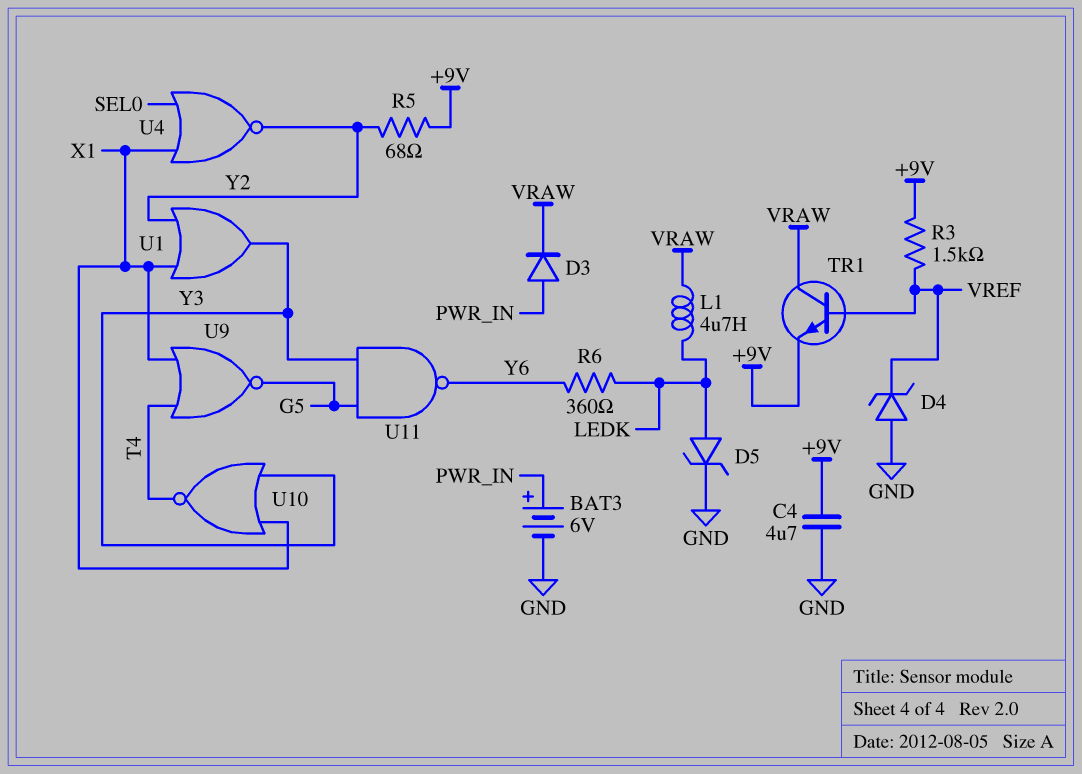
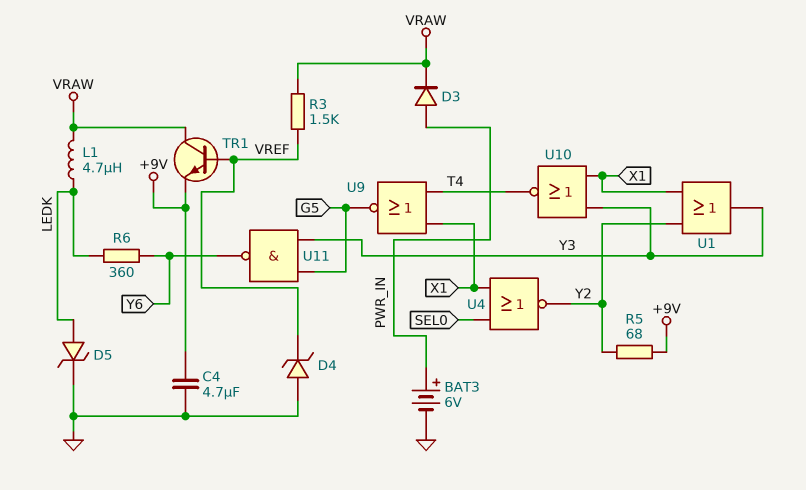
R3: 1.5k (+9V, VREF) -> 1.5k (VRAW, VREF)

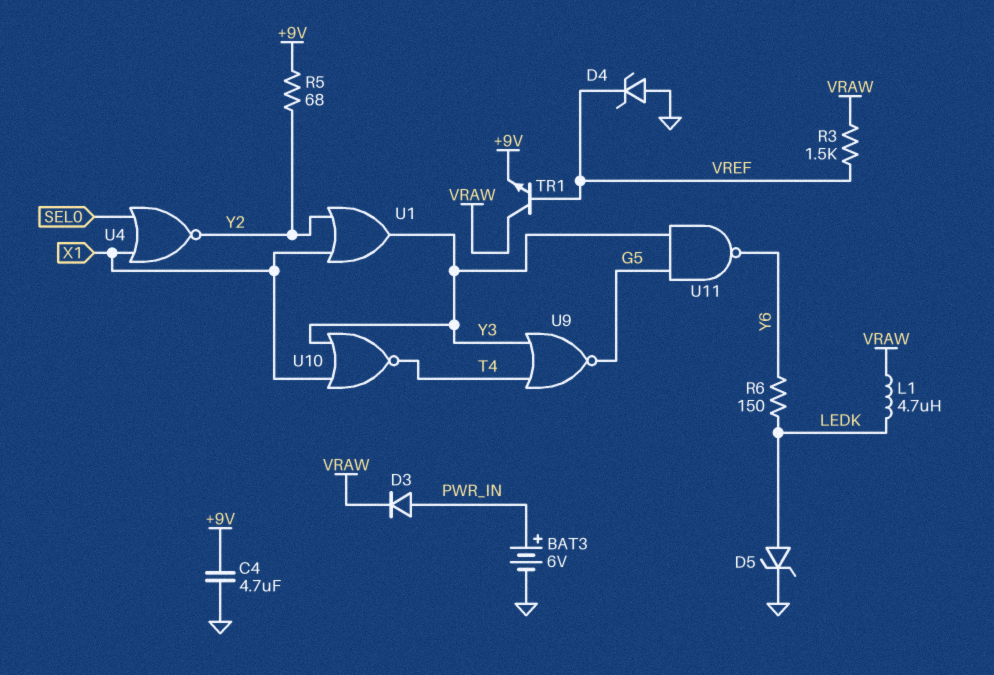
R6: 360 (LEDK, Y6) -> 150 (LEDK, Y6)
U9: NOR (in T4, in X1, out G5) -> NOR (in T4, in Y3, out G5)

